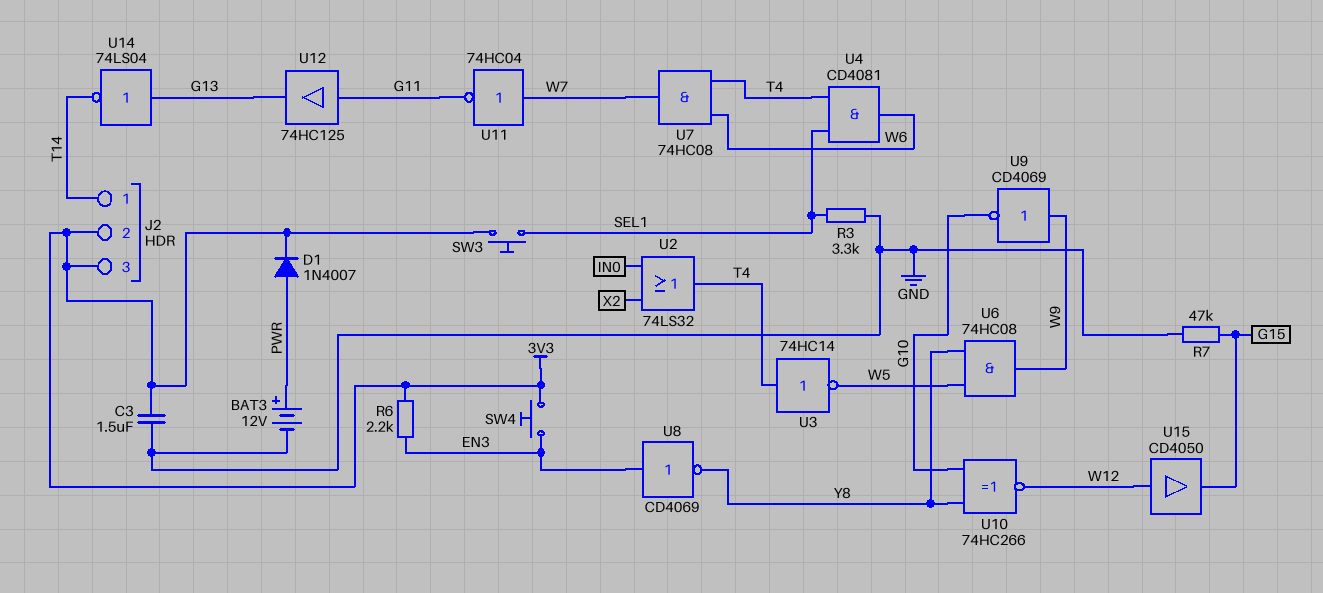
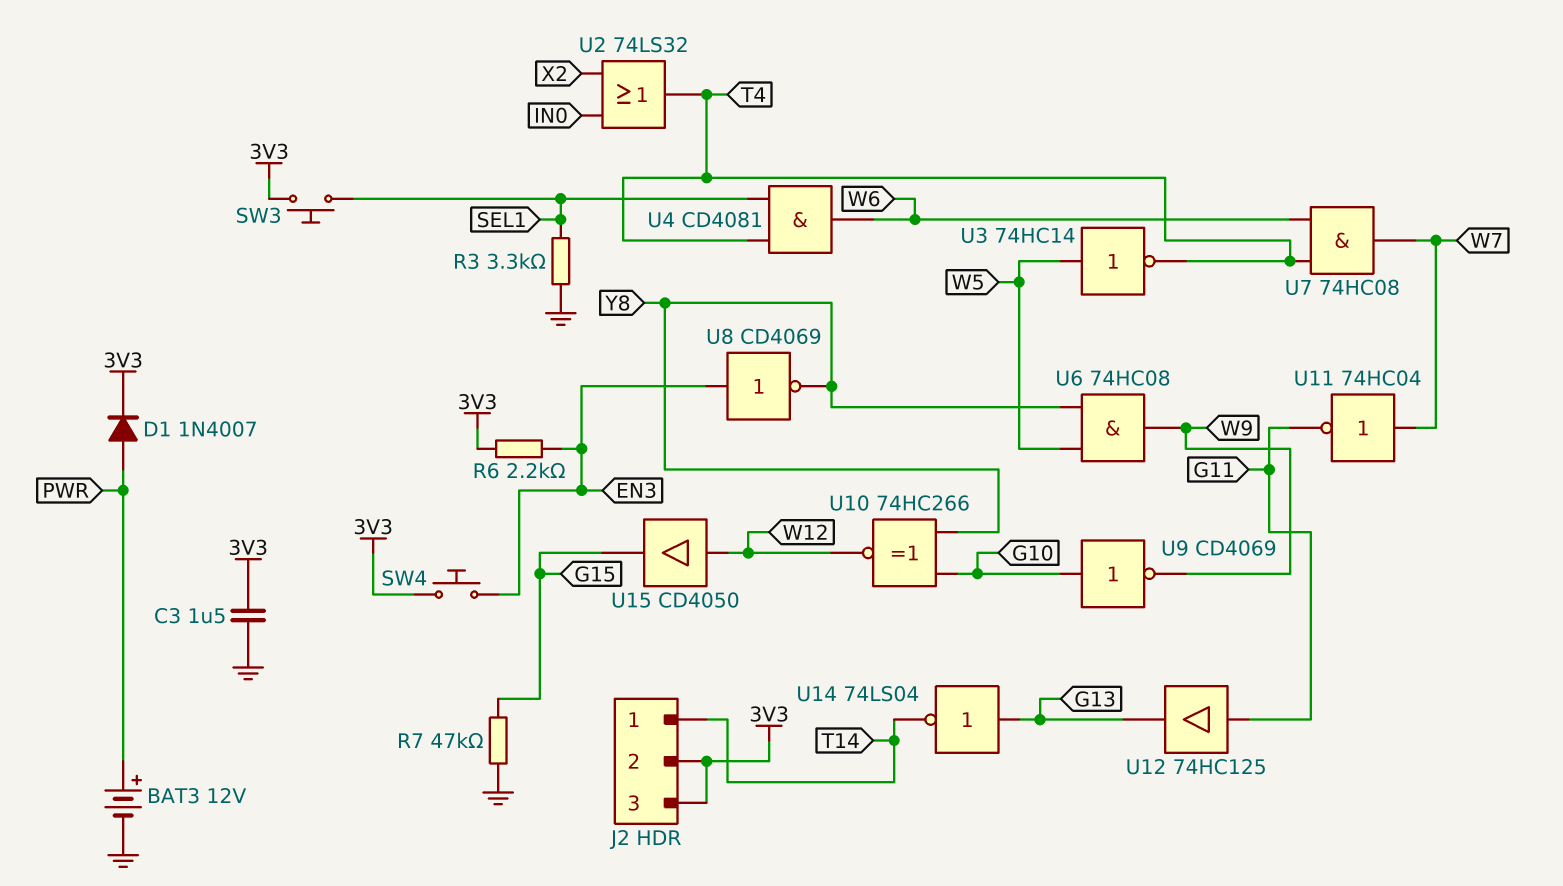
U3: NOT 74HC14 (in T4, out W5) -> NOT 74HC14 (in W5, out T4)
U9: NOT CD4069 (in W9, out G10) -> NOT CD4069 (in G10, out W9)

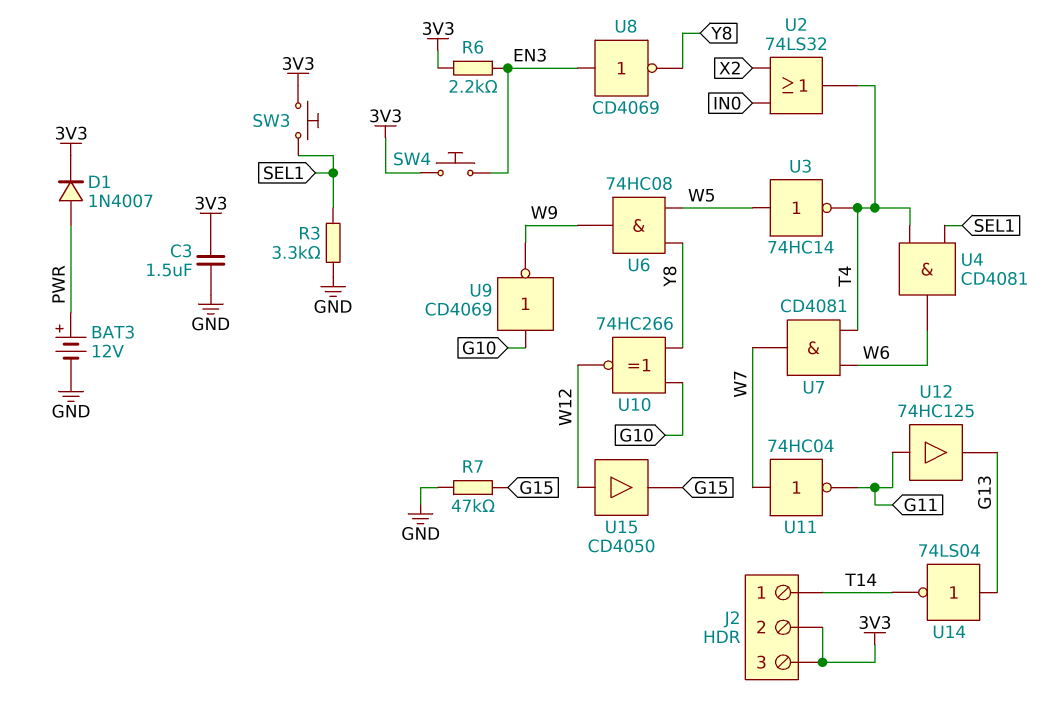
U7: AND 74HC08 (in T4, in W6, out W7) -> AND CD4081 (in T4, in W6, out W7)

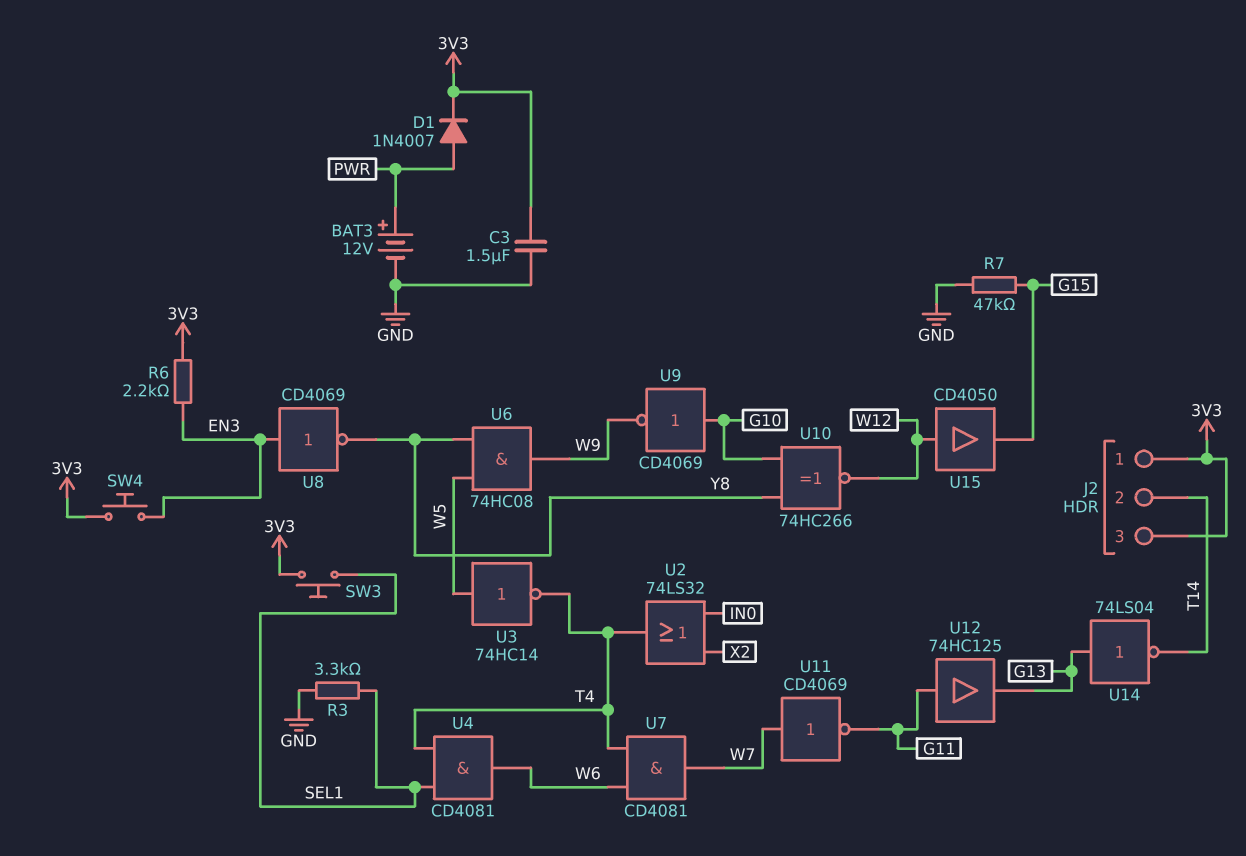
J2 pin 1: T14 -> 3V3
J2 pin 2: 3V3 -> T14
U11: NOT 74HC04 (in W7, out G11) -> NOT CD4069 (in W7, out G11)

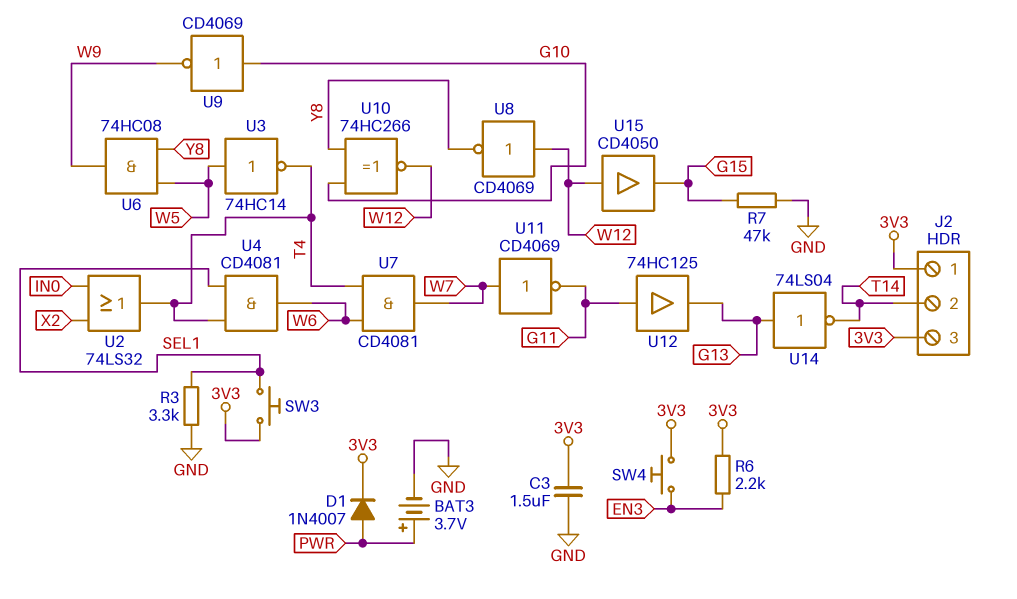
BAT3: 12V (plus PWR, minus GND) -> 3.7V (plus PWR, minus GND)
U8: NOT CD4069 (in EN3, out Y8) -> NOT CD4069 (in W12, out Y8)

